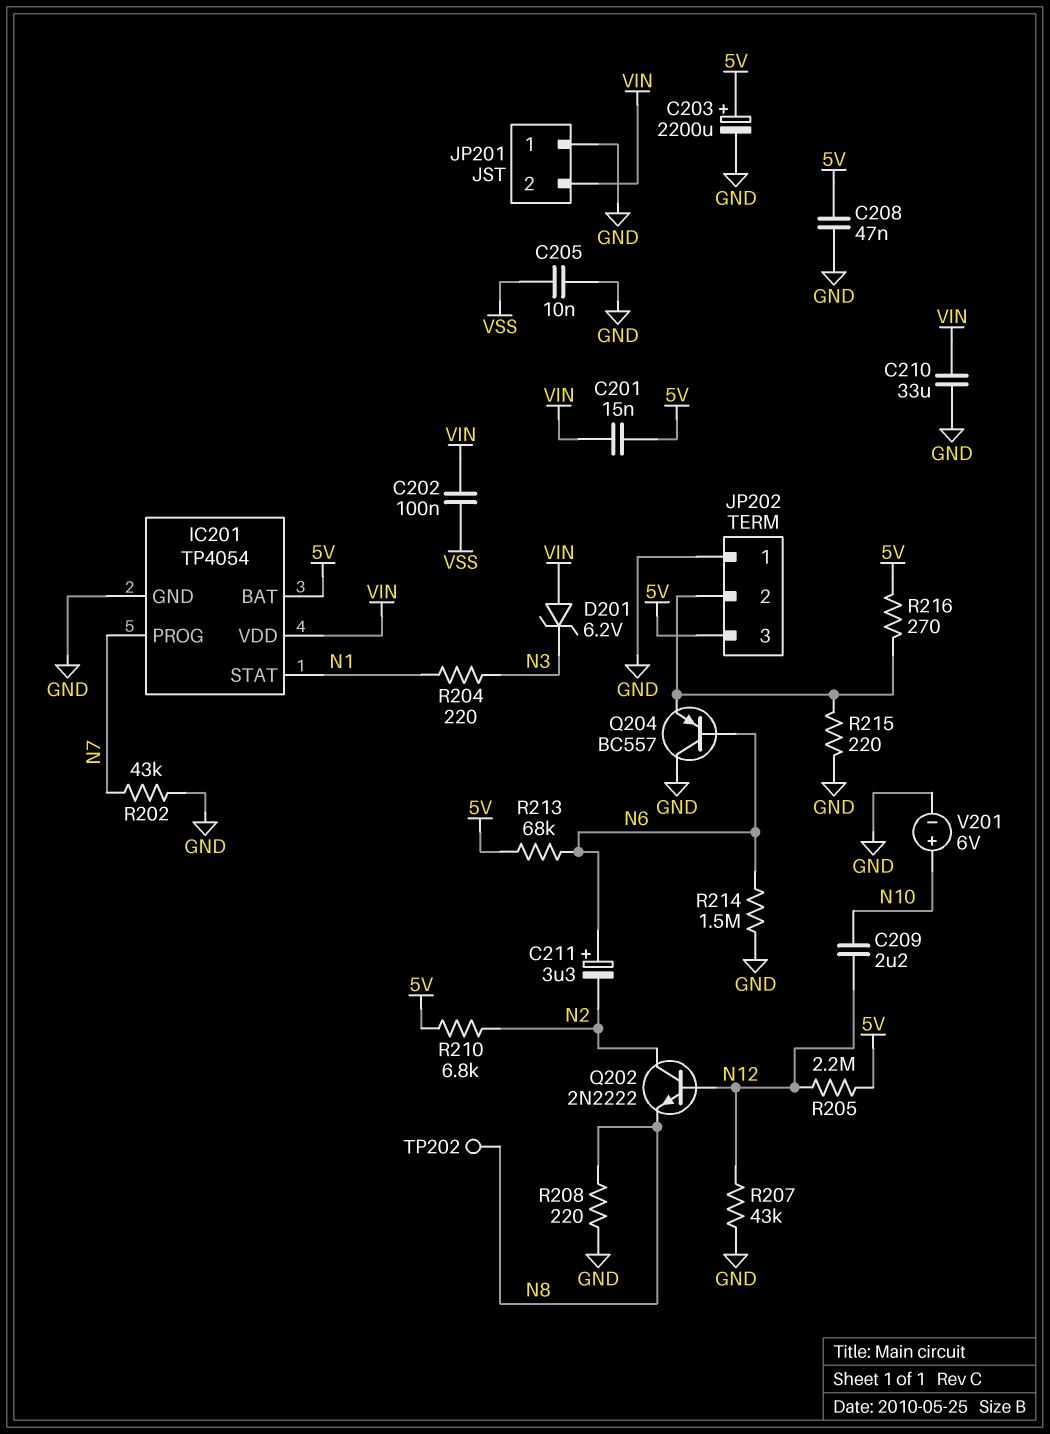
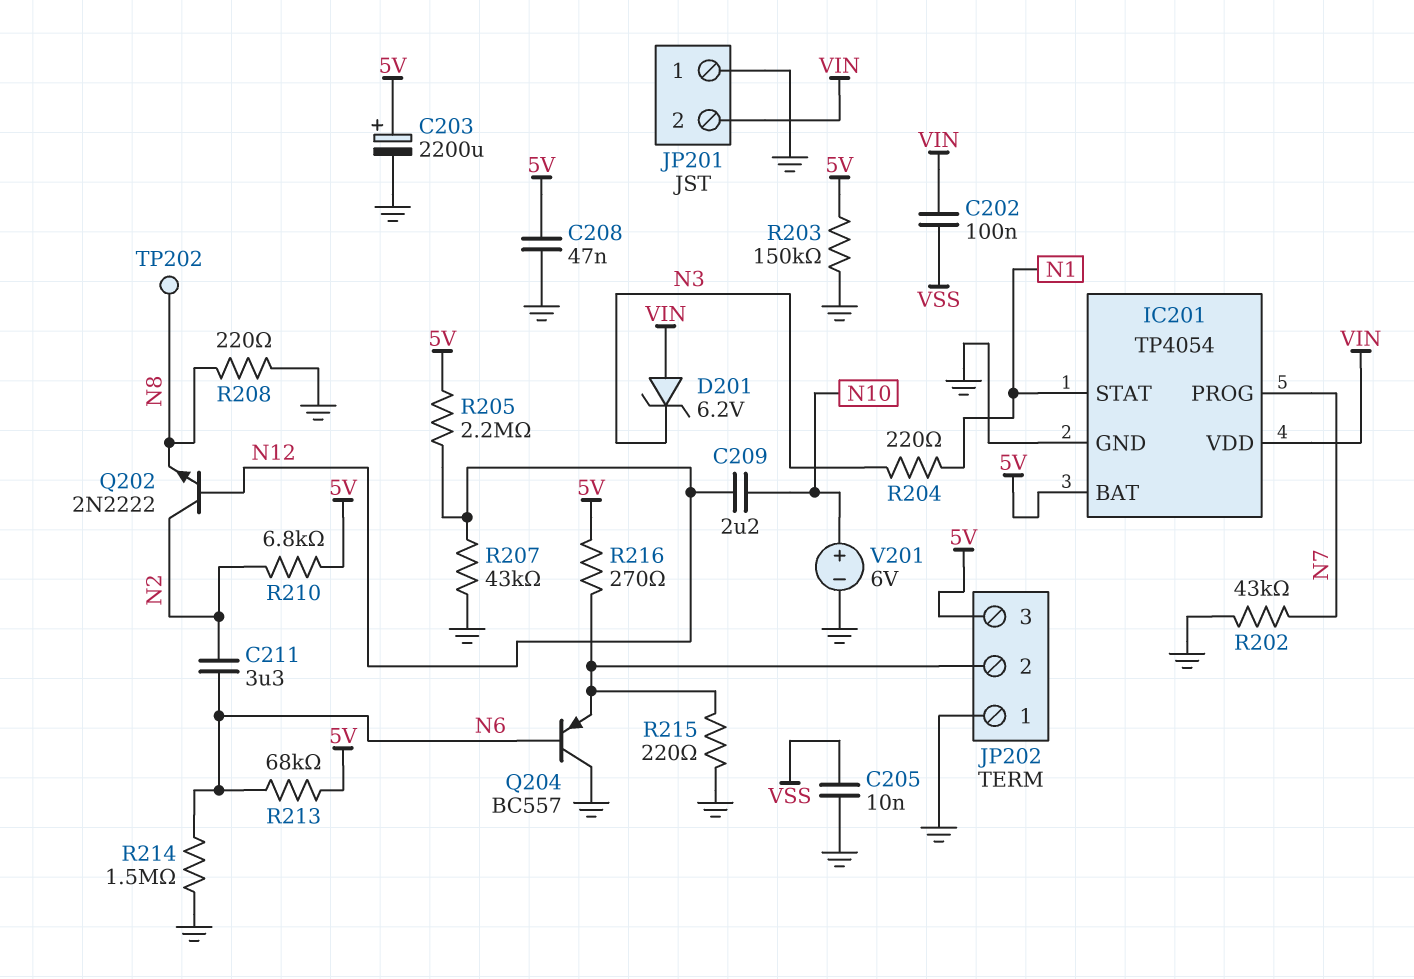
C201: 15nF (5V, VIN) -> none
C210: 33uF (GND, VIN) -> none
C211: 3.3uF (plus N6, minus N2) -> 3.3uF (N2, N6)
R203: none -> 150k (5V, GND)

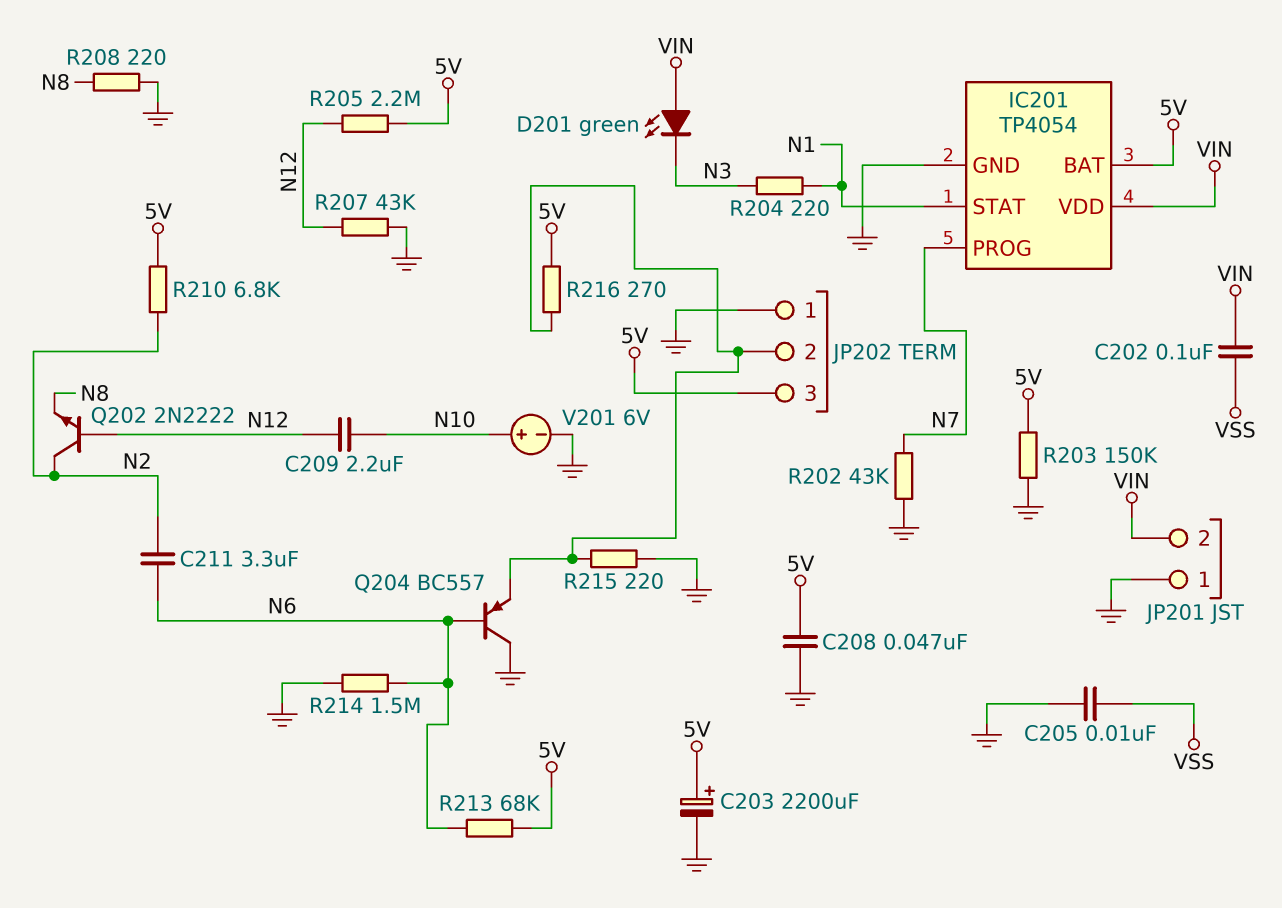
D201: zener 6.2V (A VIN, K N3) -> LED green (A VIN, K N3)
TP202: test point (N8) -> none

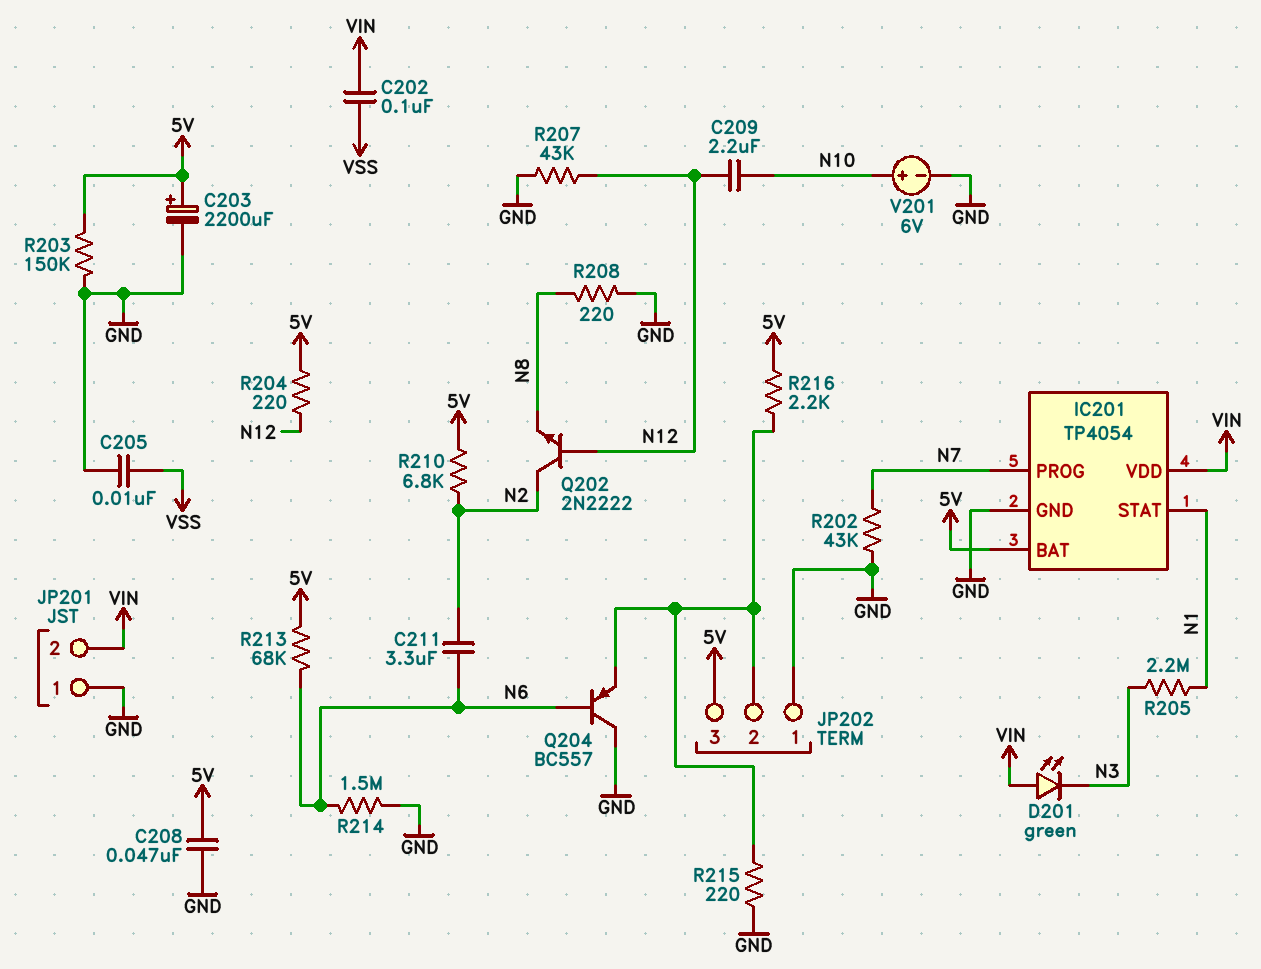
R204: 220 (N1, N3) -> 220 (5V, N12)
R205: 2.2M (5V, N12) -> 2.2M (N1, N3)
R216: 270 (5V, JP202/2) -> 2.2k (5V, JP202/2)

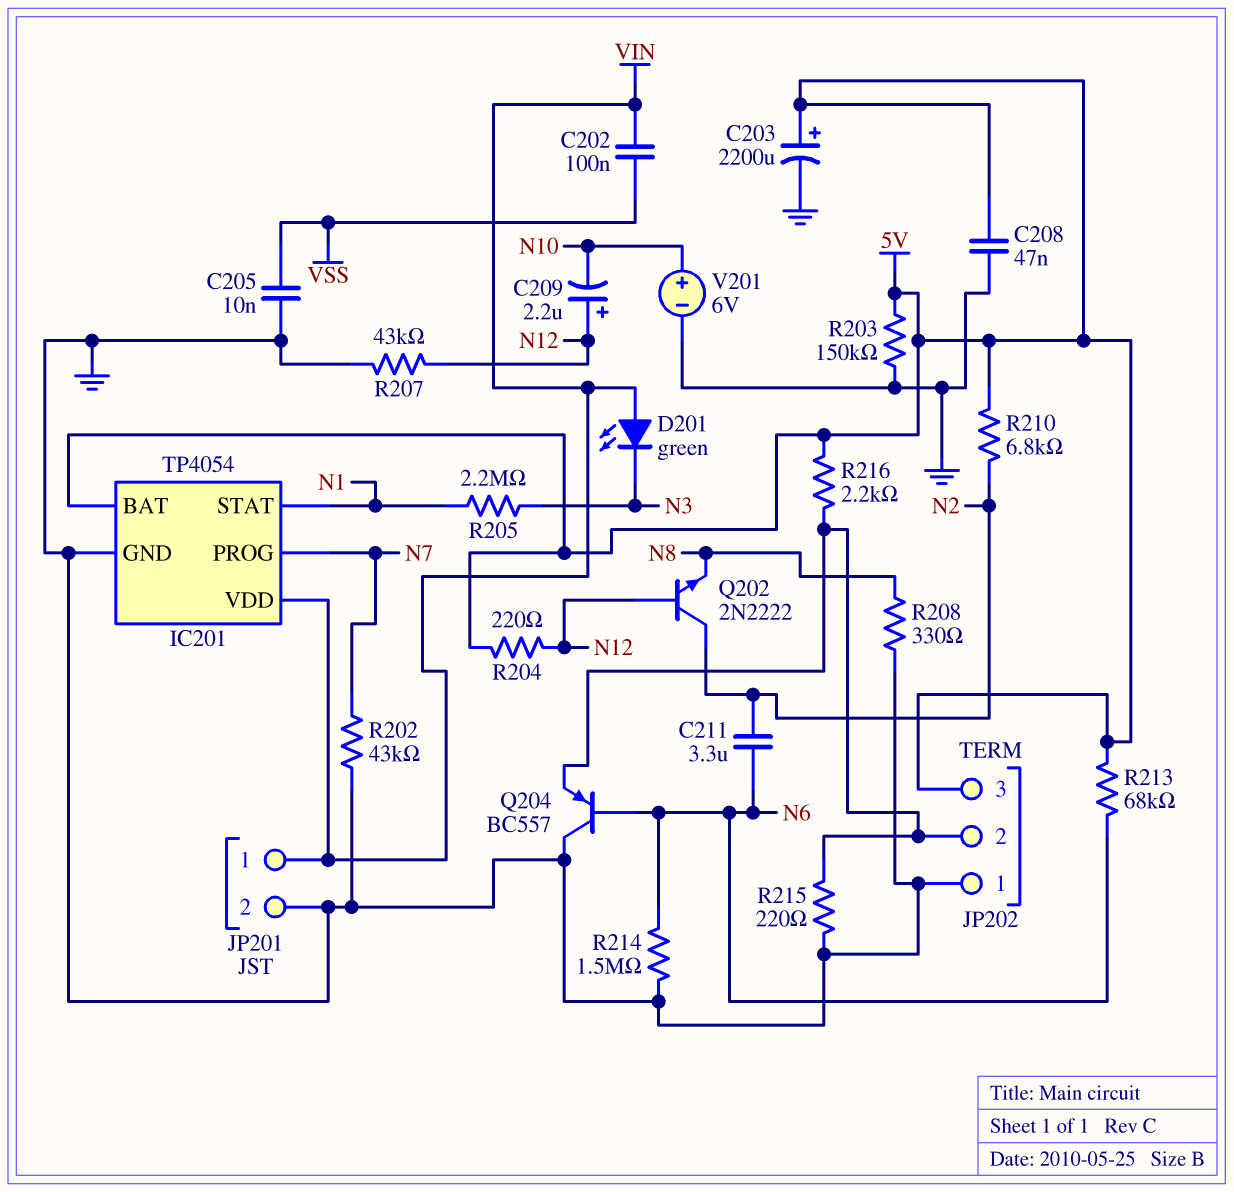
C209: 2.2uF (N10, N12) -> 2.2uF (plus N12, minus N10)
JP201 pin 1: GND -> VIN
JP201 pin 2: VIN -> GND
R208: 220 (GND, N8) -> 330 (GND, N8)

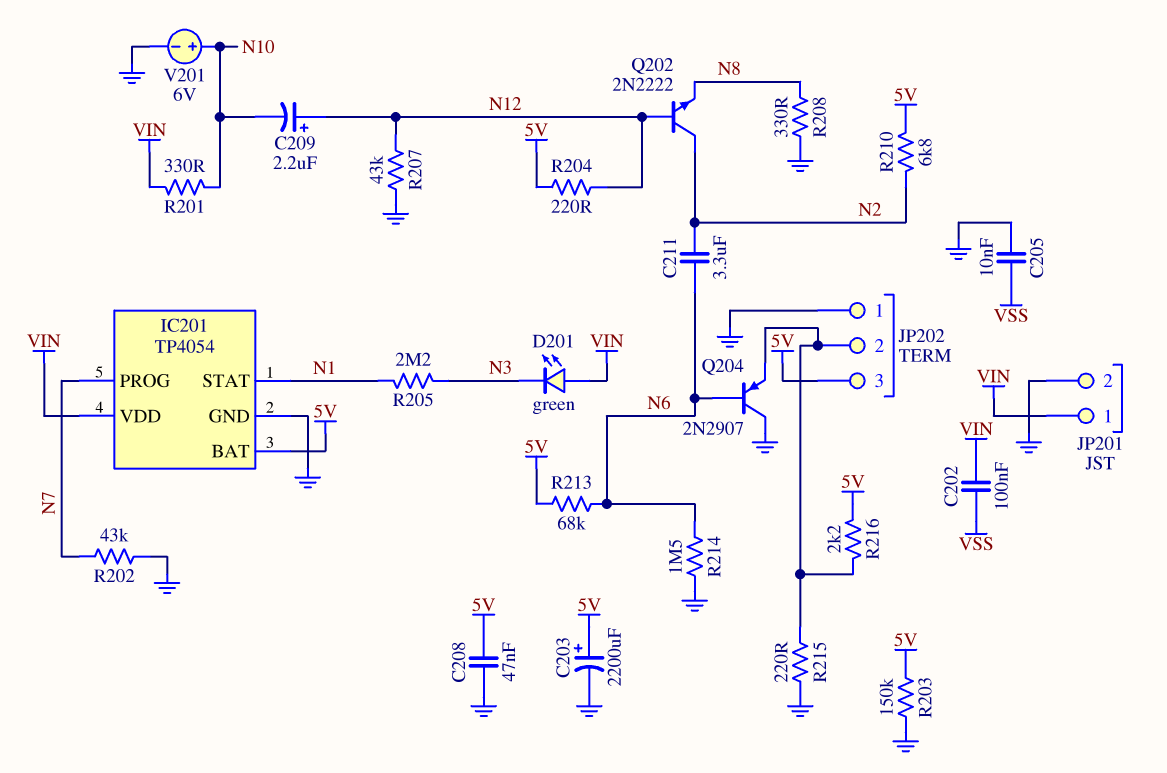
Q204: PNP BC557 (B N6, C GND, E JP202/2) -> PNP 2N2907 (B N6, C GND, E JP202/2)
R201: none -> 330 (N10, VIN)

